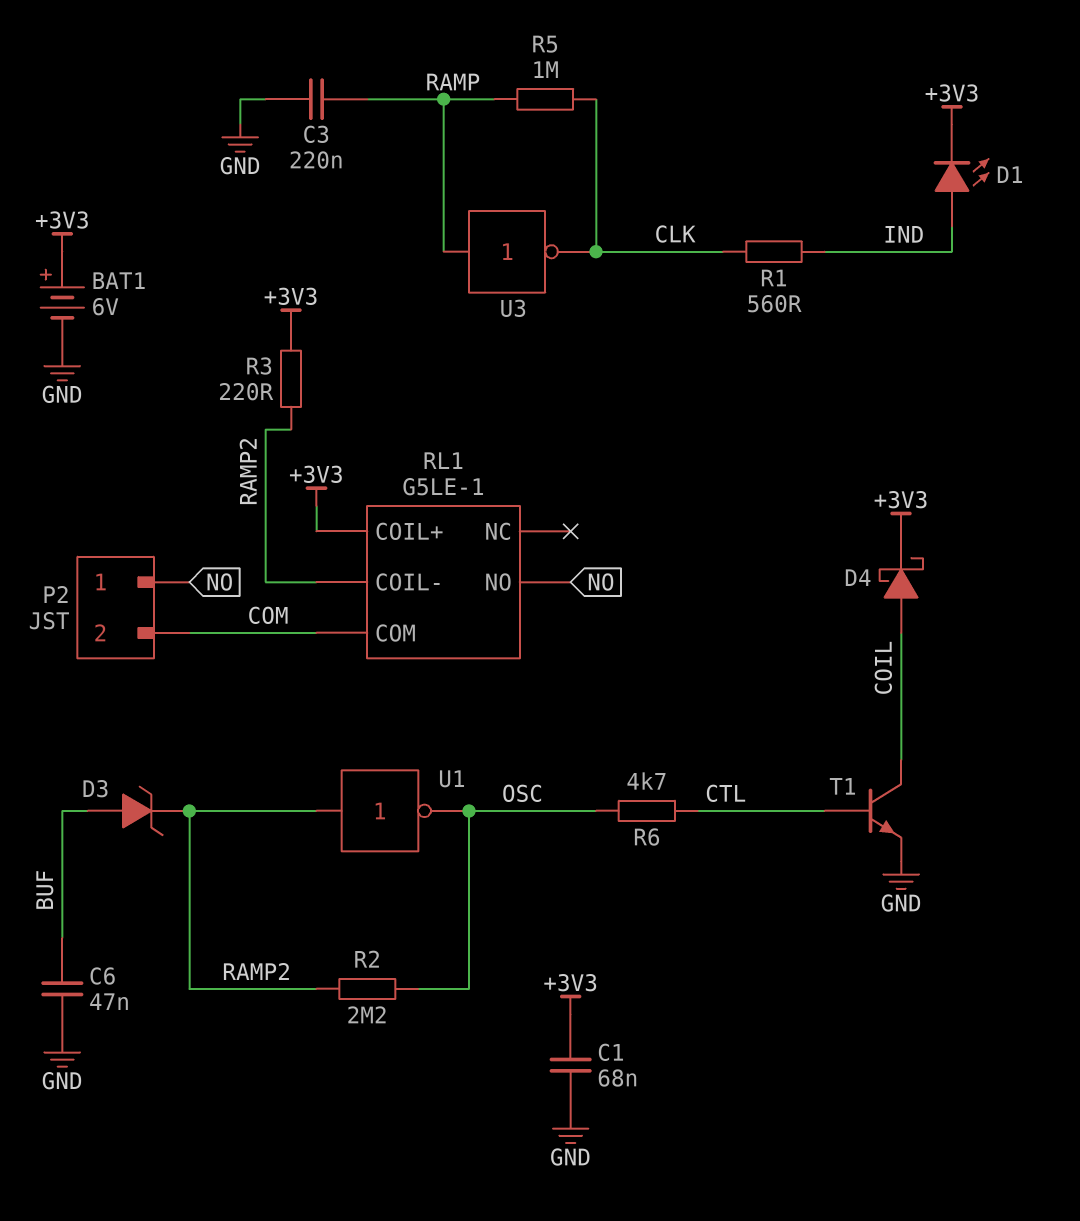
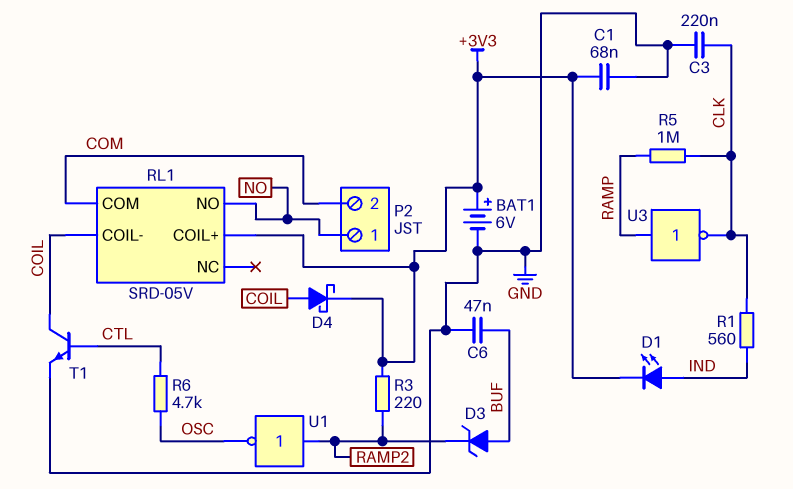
C3: 220nF (GND, RAMP) -> 220nF (CLK, GND)
R2: 2.2M (OSC, RAMP2) -> none
RL1: G5LE-1 -> SRD-05V
RL1 pin COIL-: RAMP2 -> COIL

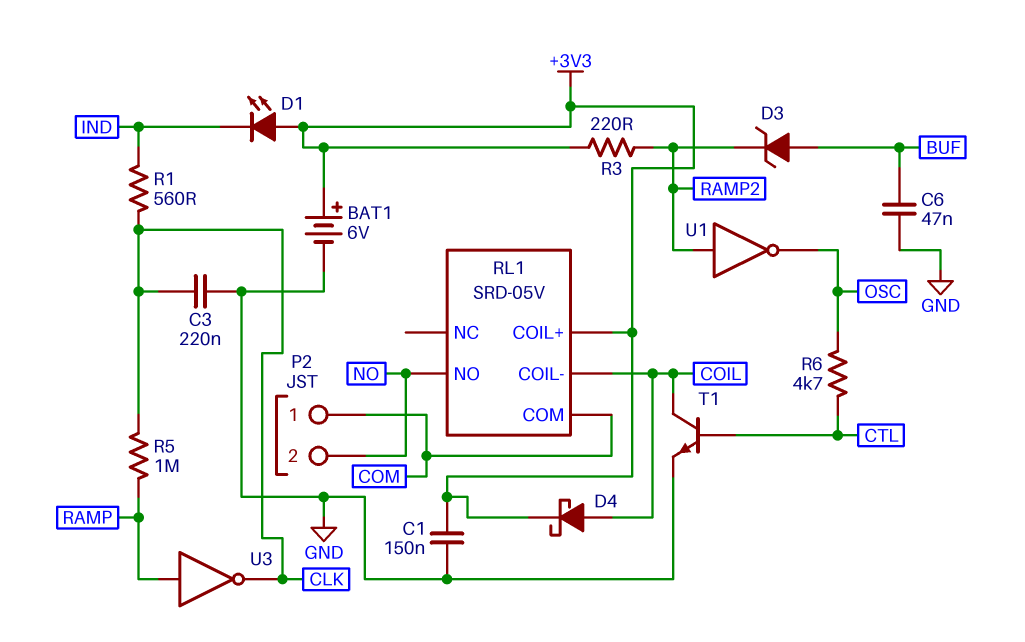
C1: 68nF (+3V3, GND) -> 150nF (+3V3, GND)
D1: LED (A IND, K +3V3) -> LED (A +3V3, K IND)
P2 pin 1: NO -> COM
P2 pin 2: COM -> NO

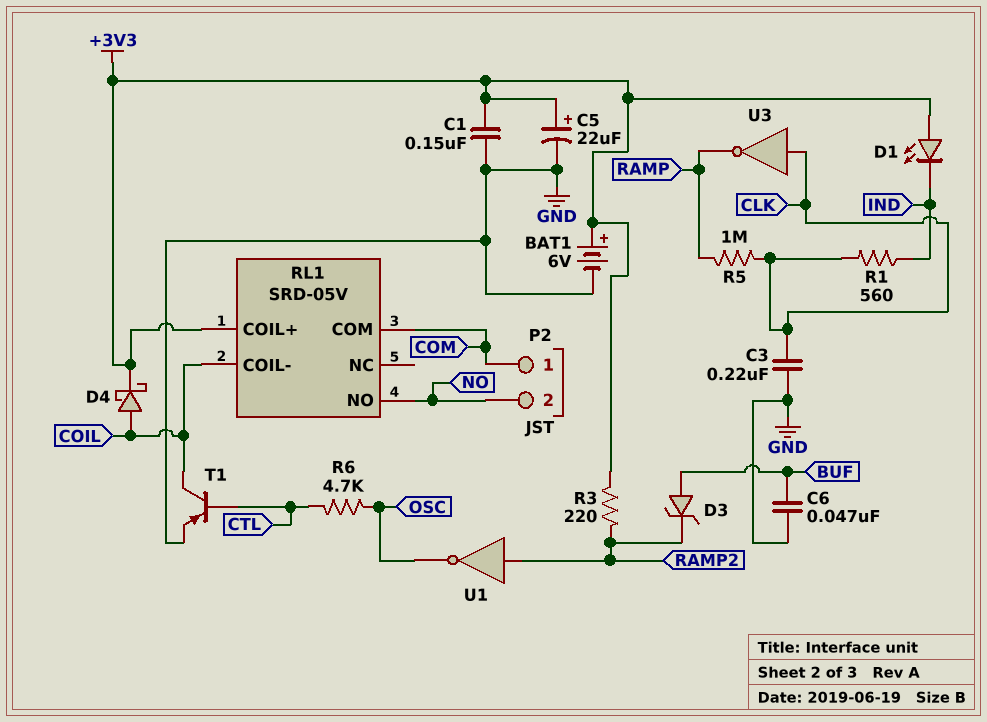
C5: none -> 22uF (plus +3V3, minus GND)
T1: NPN (B CTL, C COIL, E GND) -> PNP (B CTL, C COIL, E GND)
U3: NOT (in RAMP, out CLK) -> NOT (in CLK, out RAMP)

